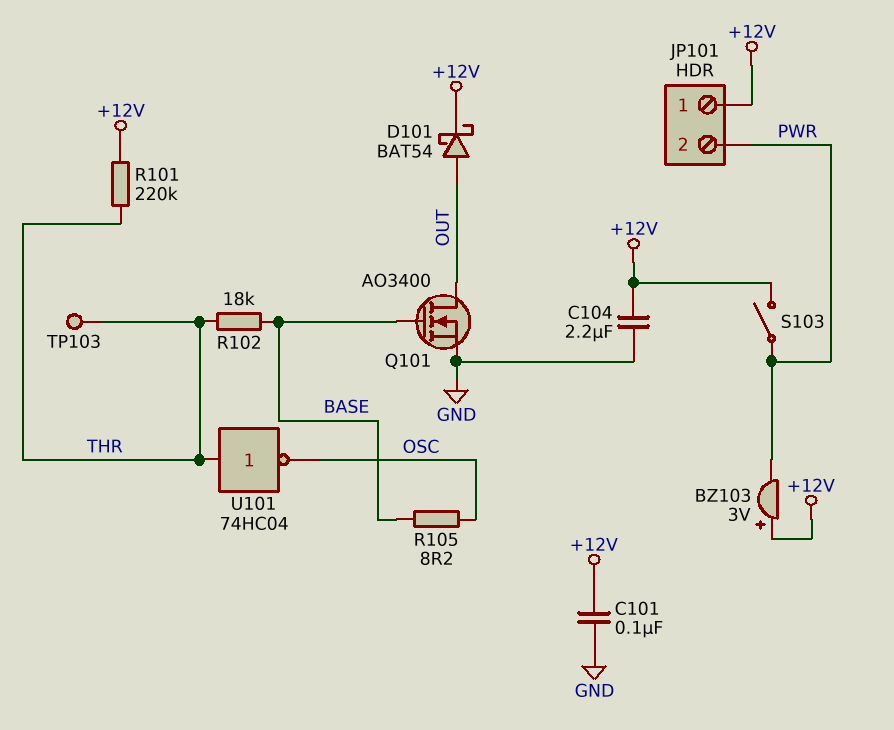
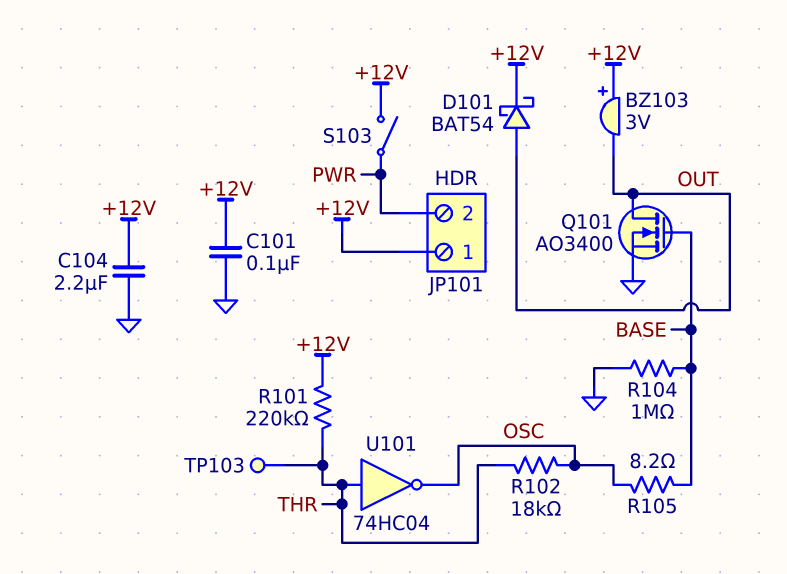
BZ103: buzzer 3V (plus +12V, minus PWR) -> buzzer 3V (plus +12V, minus OUT)
R102: 18k (BASE, THR) -> 18k (OSC, THR)
R104: none -> 1M (BASE, GND)

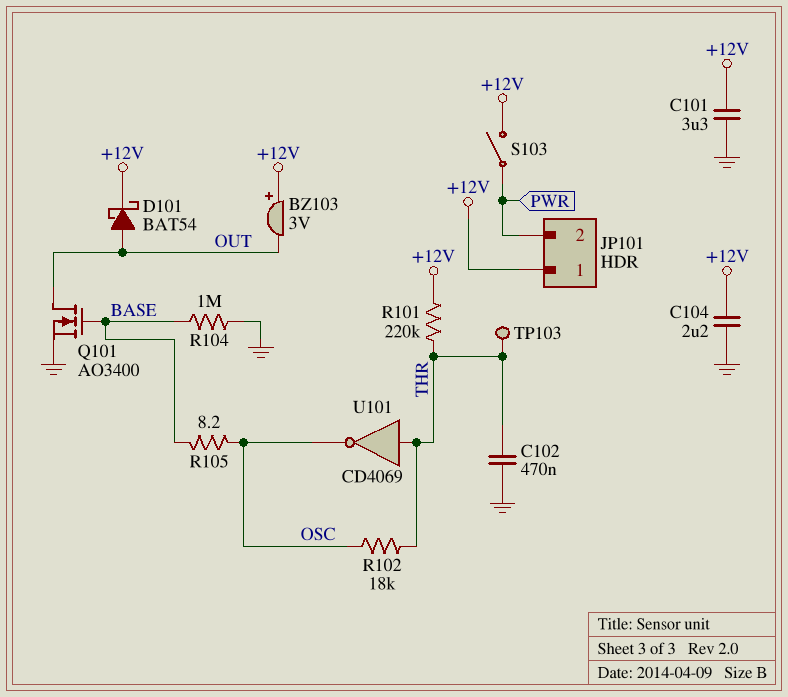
C101: 100nF (+12V, GND) -> 3.3uF (+12V, GND)
C102: none -> 470nF (GND, THR)
U101: NOT 74HC04 (in THR, out OSC) -> NOT CD4069 (in THR, out OSC)

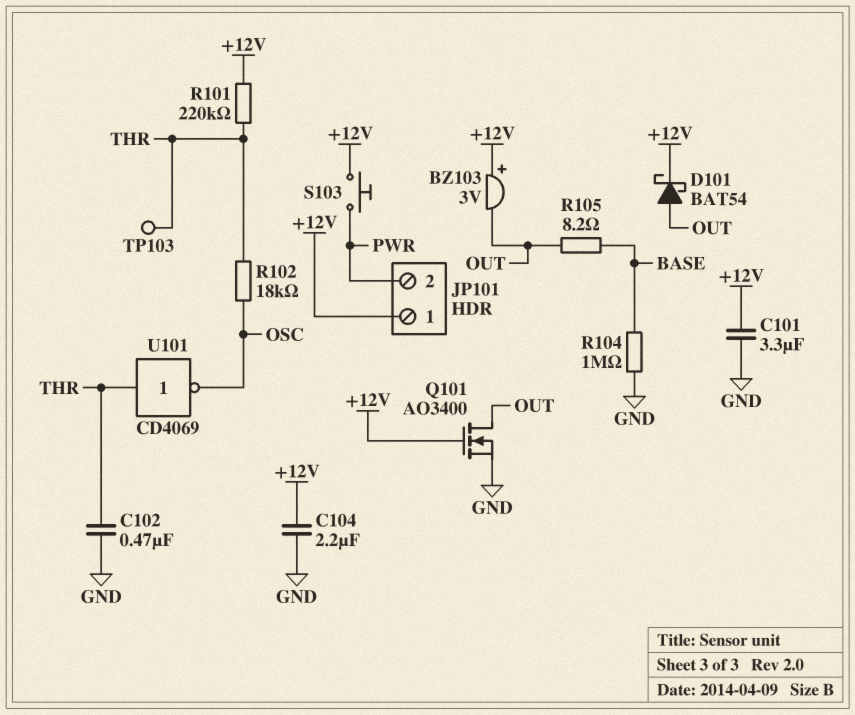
Q101: NMOS AO3400 (G BASE, D OUT, S GND) -> NMOS AO3400 (G +12V, D OUT, S GND)
R105: 8.2 (BASE, OSC) -> 8.2 (BASE, OUT)
S103: switch (+12V, PWR) -> button (+12V, PWR)

